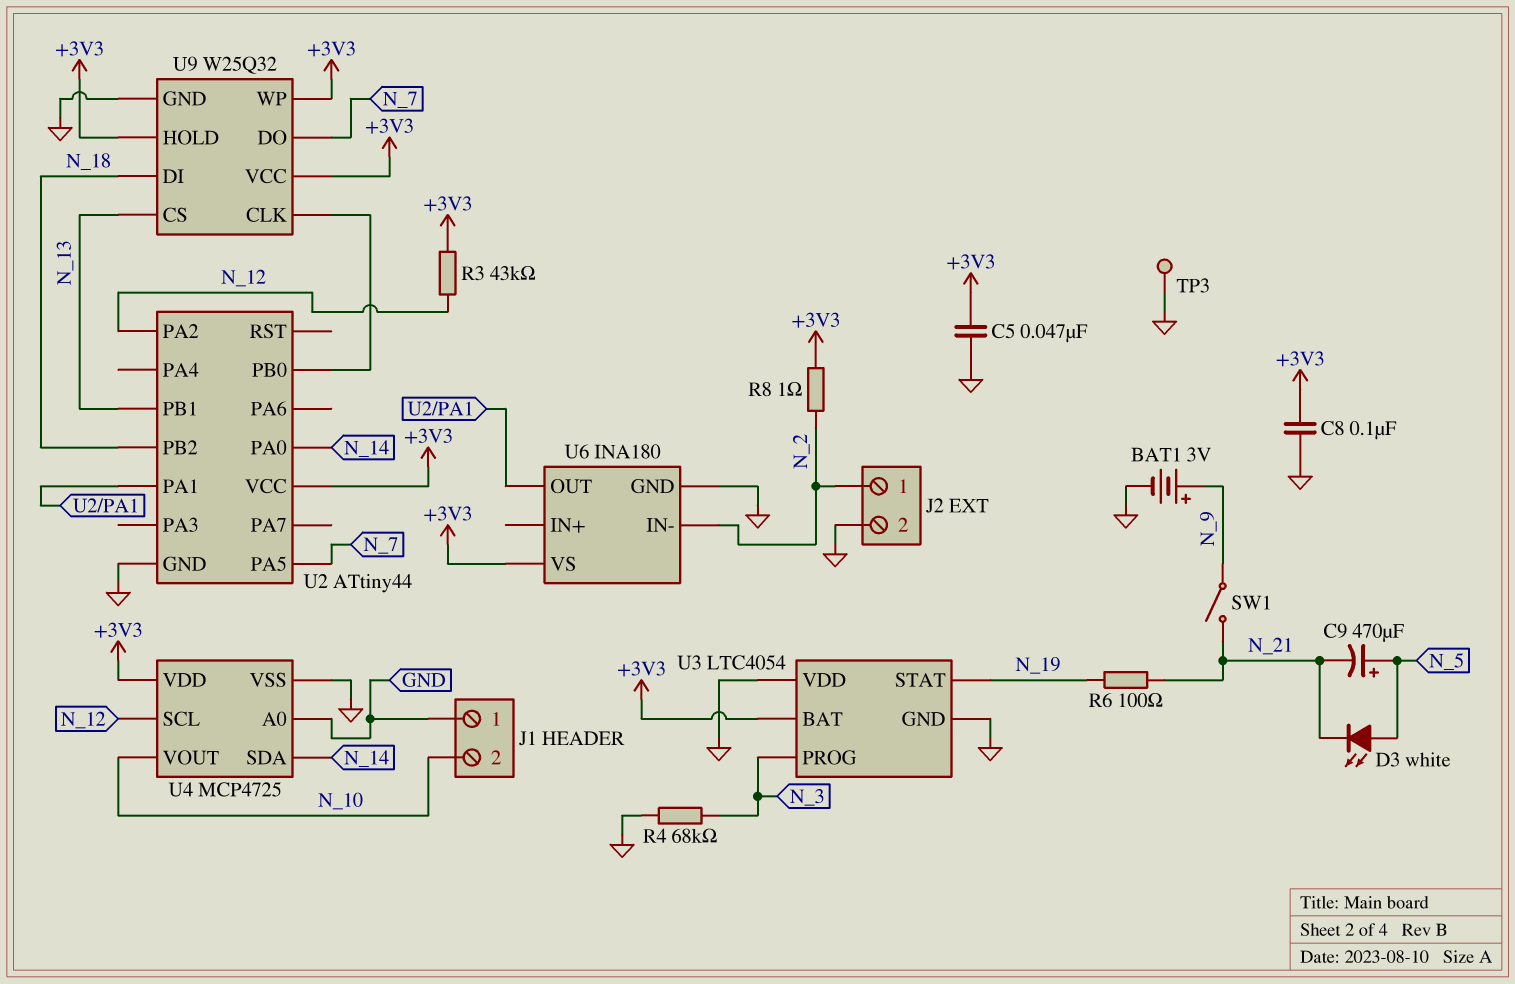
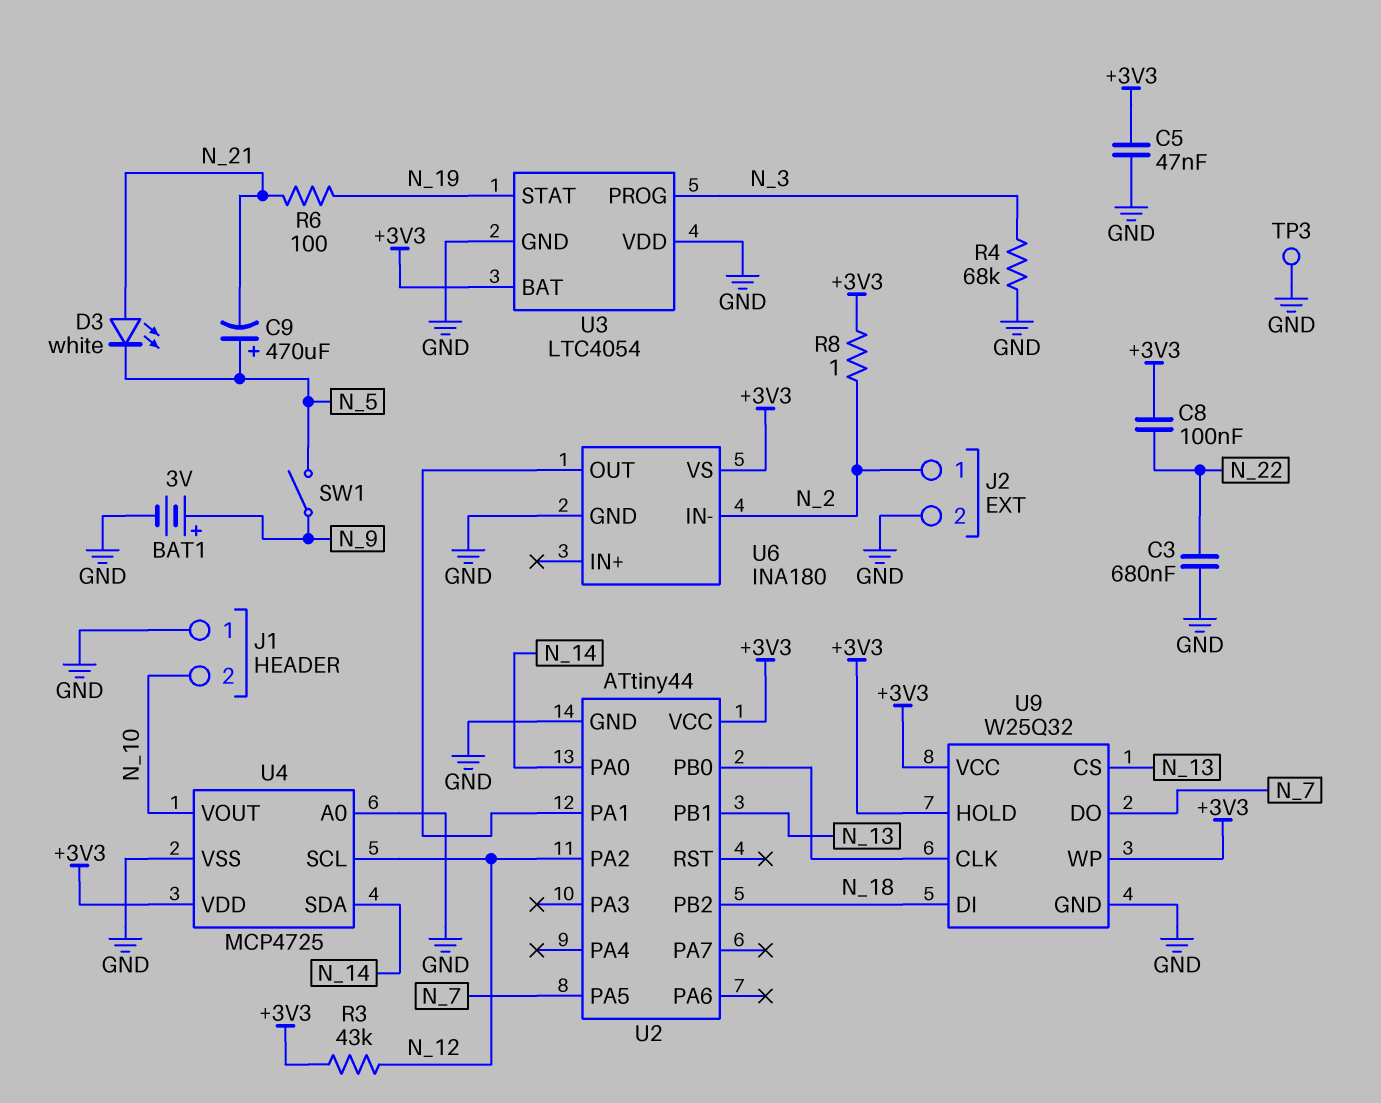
C3: none -> 680nF (GND, N_22)
C8: 100nF (+3V3, GND) -> 100nF (+3V3, N_22)
D3: LED white (A N_5, K N_21) -> LED white (A N_21, K N_5)
SW1: switch (N_9, N_21) -> switch (N_5, N_9)

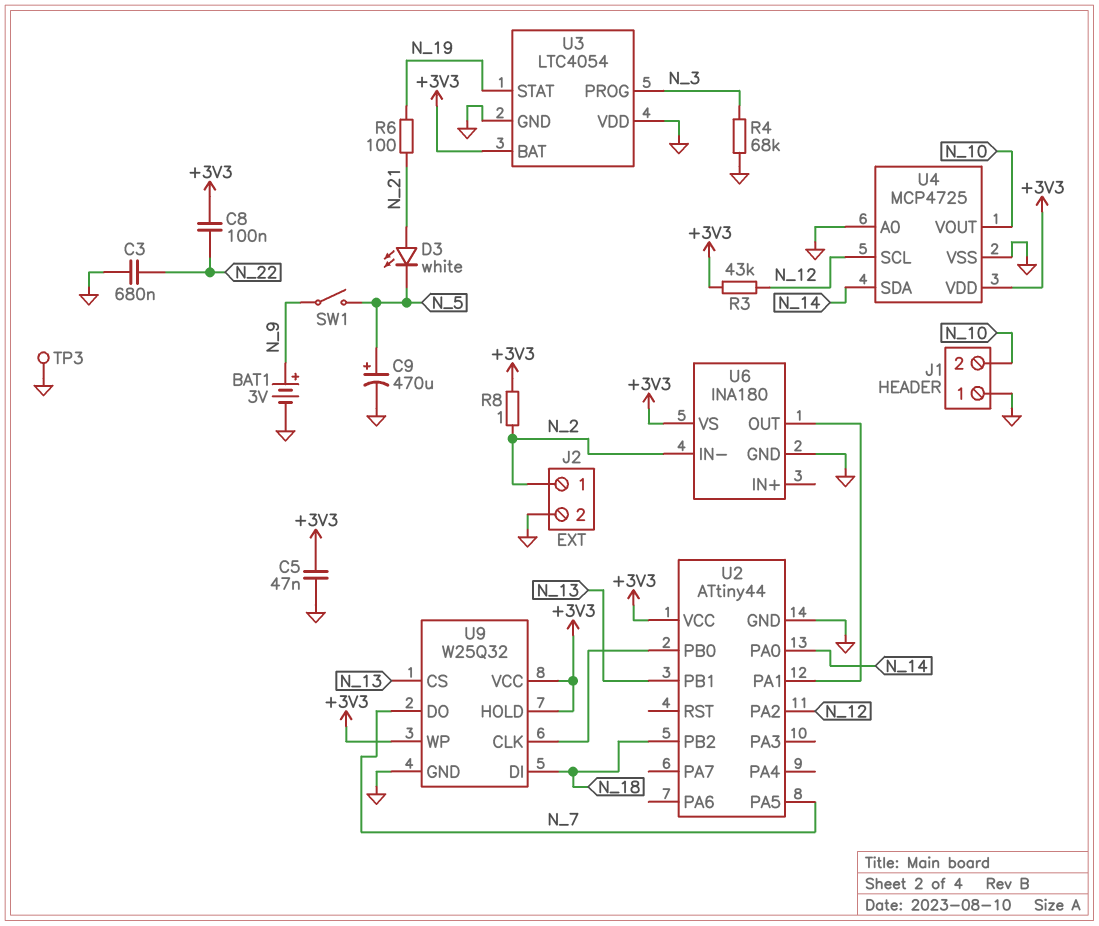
C9: 470uF (plus N_5, minus N_21) -> 470uF (plus N_5, minus GND)

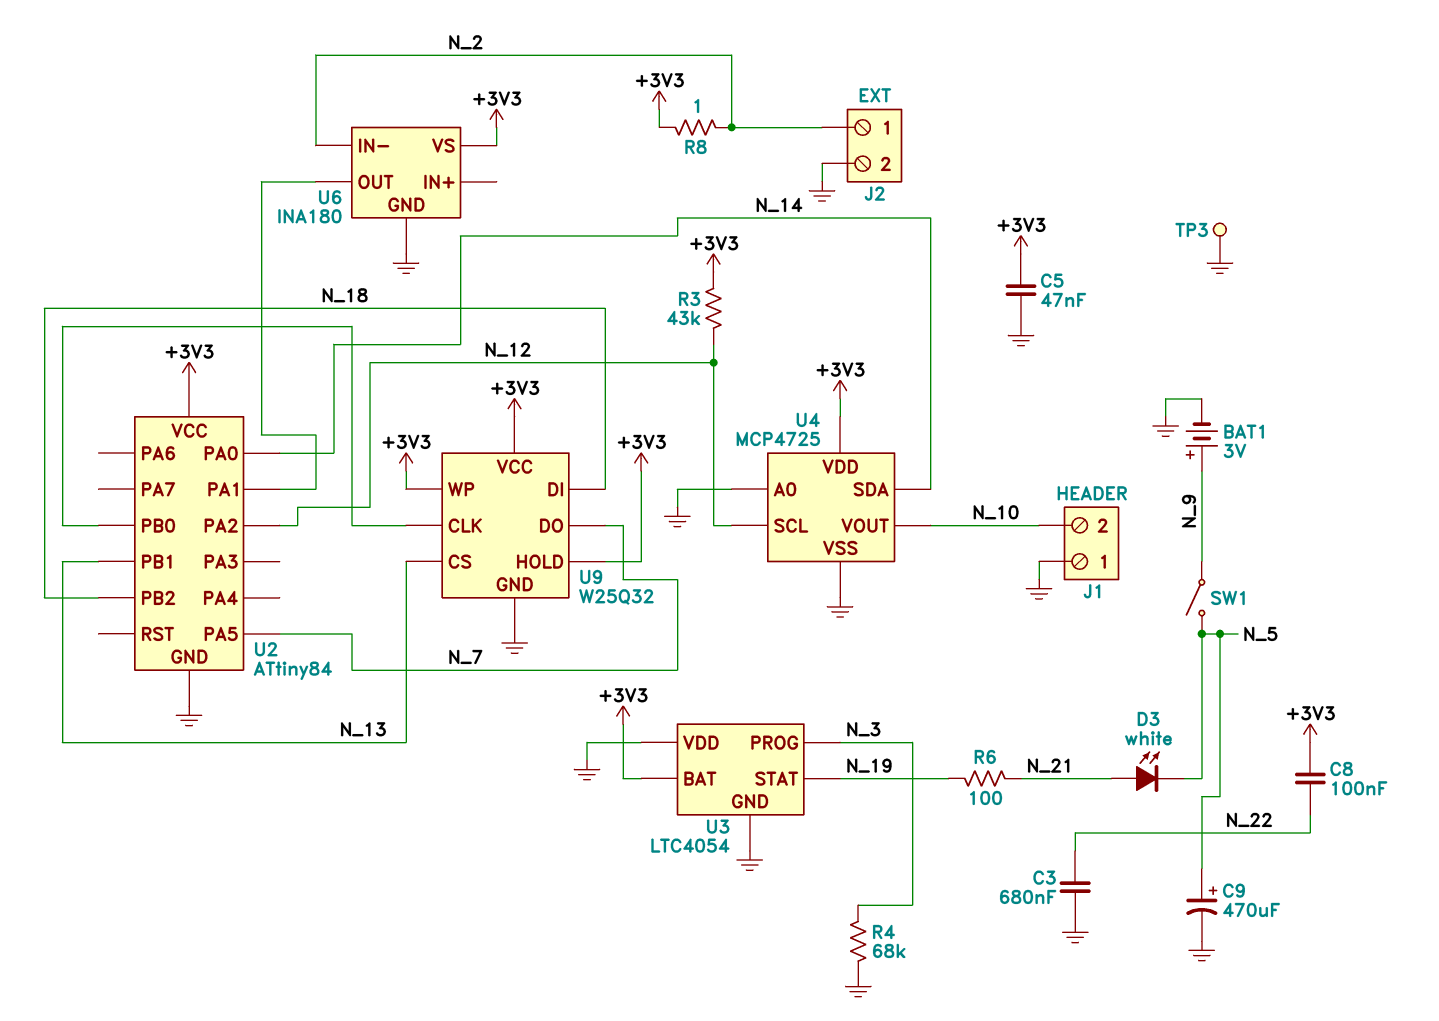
U2: ATtiny44 -> ATtiny84

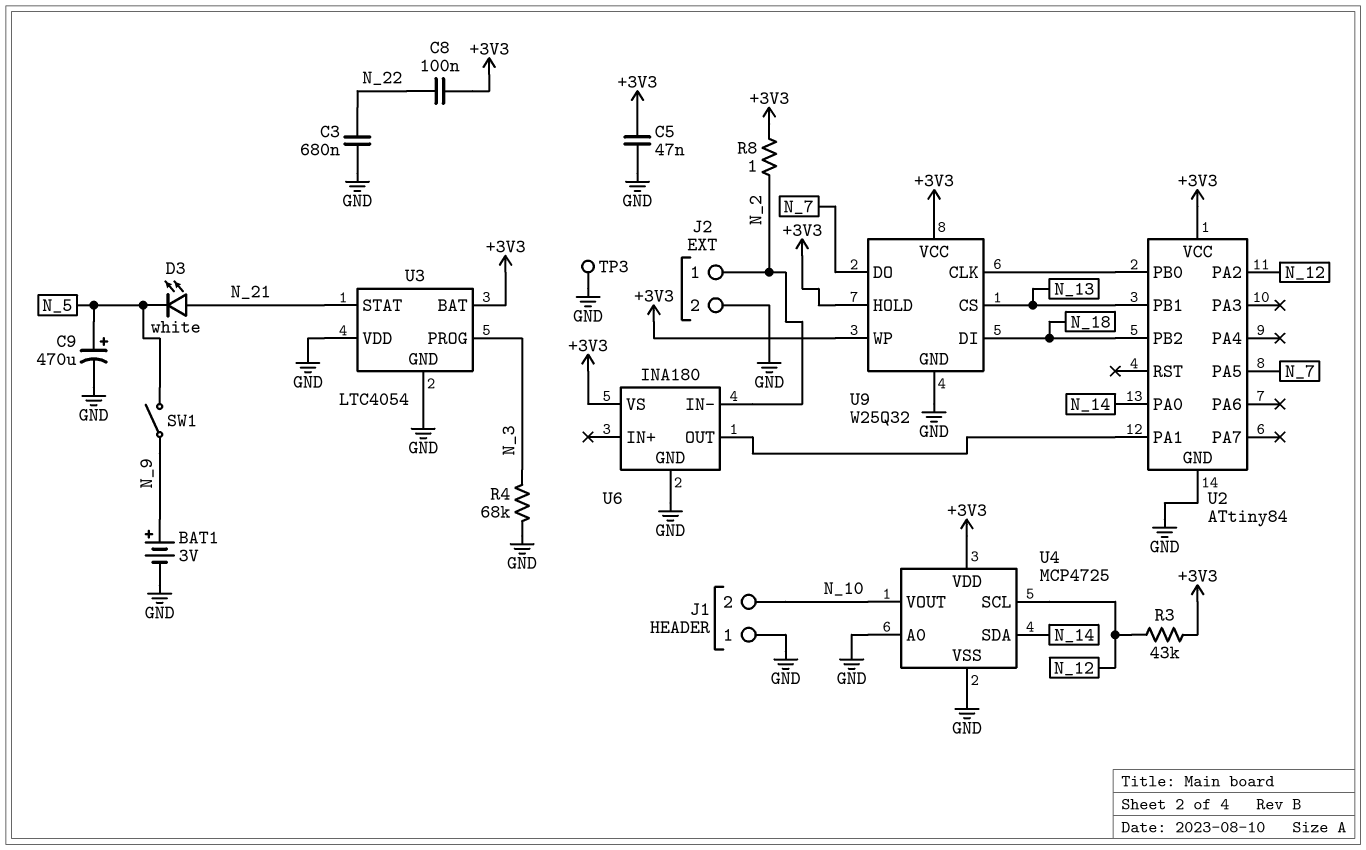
R6: 100 (N_19, N_21) -> none
U3 pin STAT: N_19 -> N_21

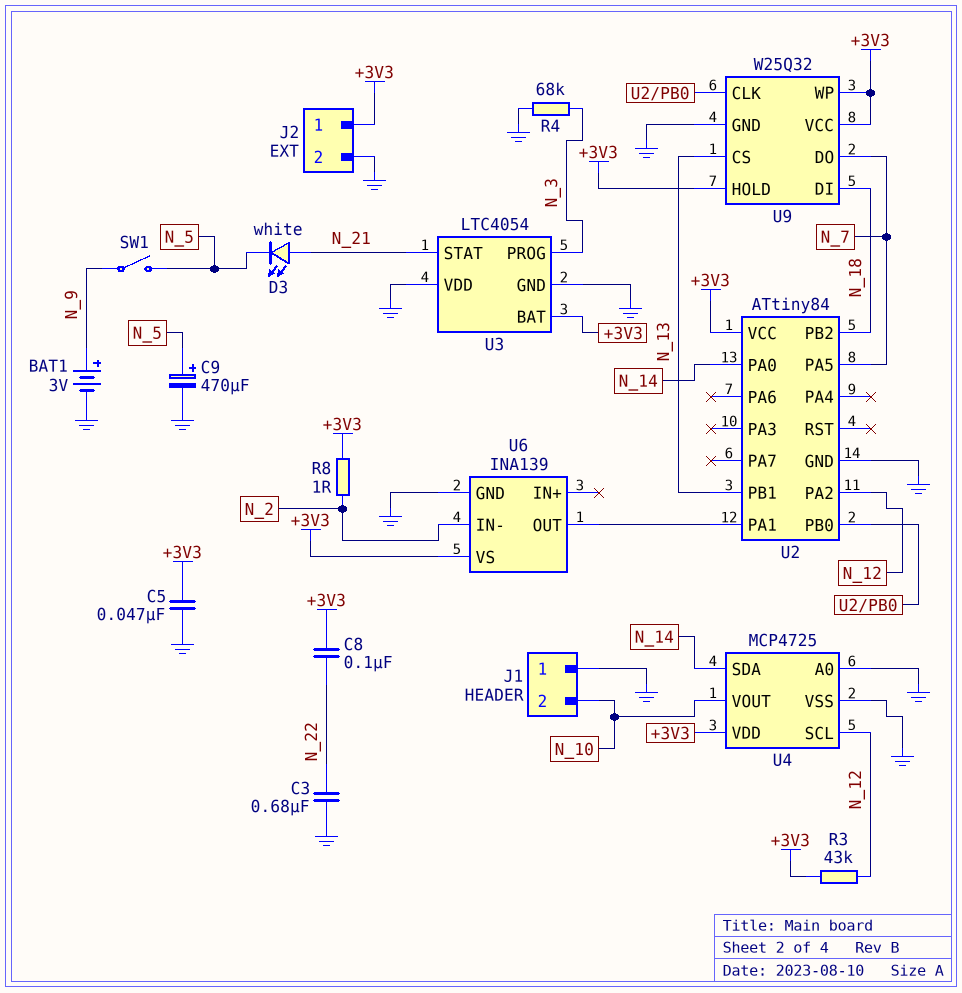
J2 pin 1: N_2 -> +3V3
TP3: test point (GND) -> none
U6: INA180 -> INA139

